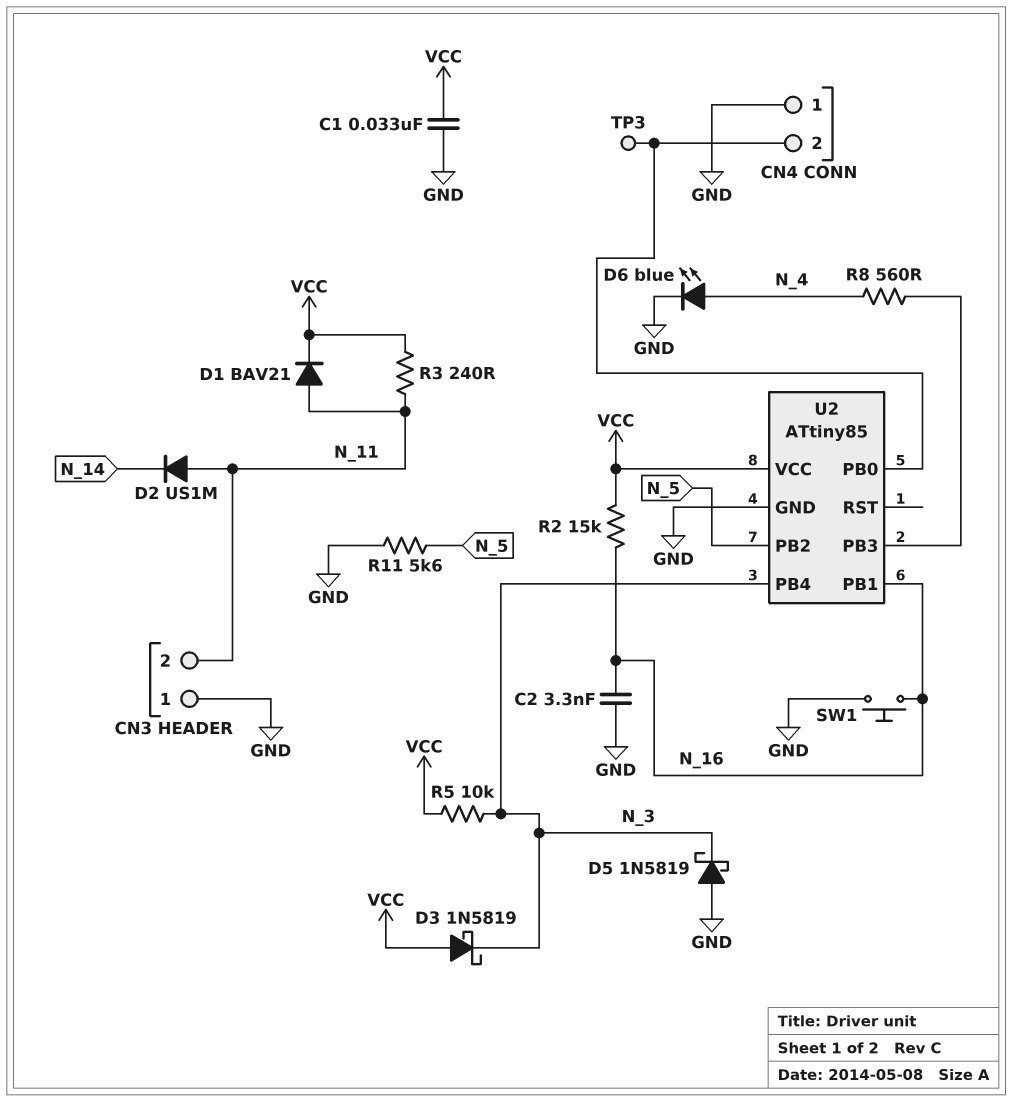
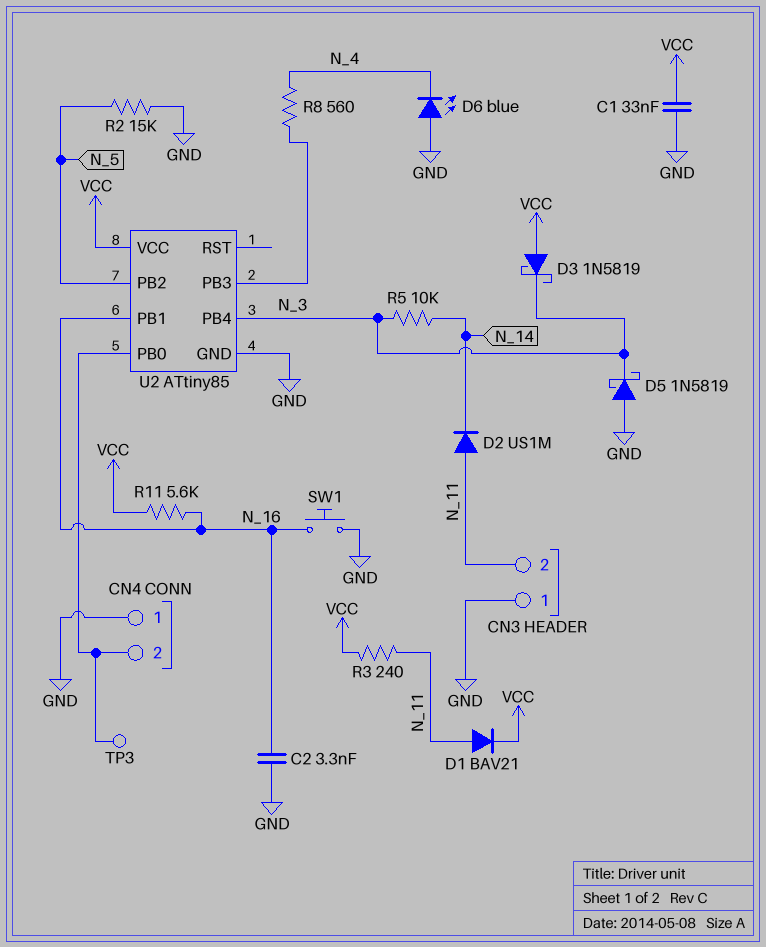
D6: LED blue (A N_4, K GND) -> LED blue (A GND, K N_4)
R2: 15k (N_16, VCC) -> 15k (GND, N_5)
R5: 10k (N_3, VCC) -> 10k (N_3, N_14)
R11: 5.6k (GND, N_5) -> 5.6k (N_16, VCC)

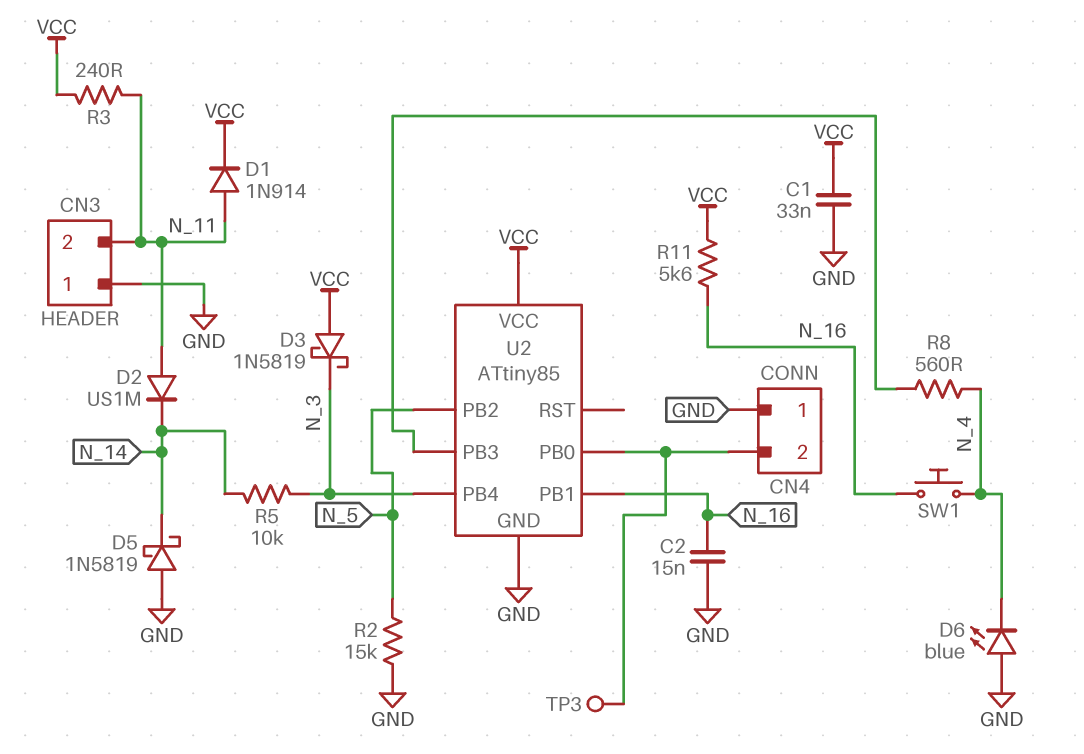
C2: 3.3nF (GND, N_16) -> 15nF (GND, N_16)
D1: diode BAV21 (A N_11, K VCC) -> diode 1N914 (A N_11, K VCC)
D5: schottky 1N5819 (A GND, K N_3) -> schottky 1N5819 (A GND, K N_14)
SW1: button (GND, N_16) -> button (N_4, N_16)

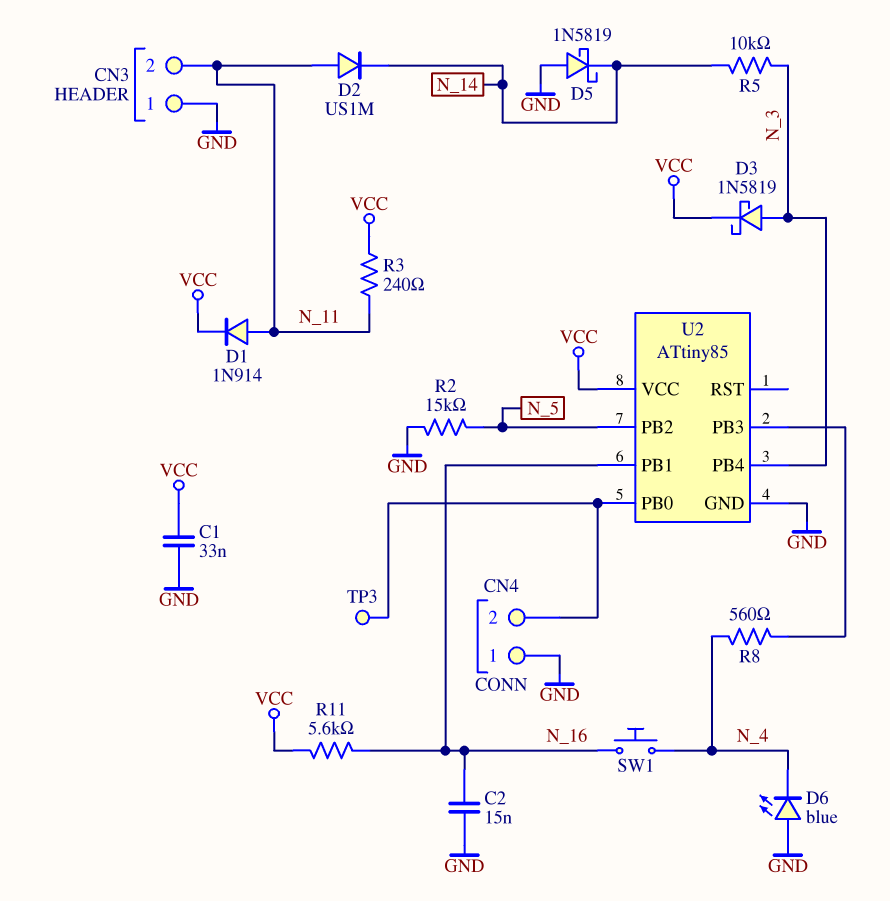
D3: schottky 1N5819 (A VCC, K N_3) -> schottky 1N5819 (A N_3, K VCC)

